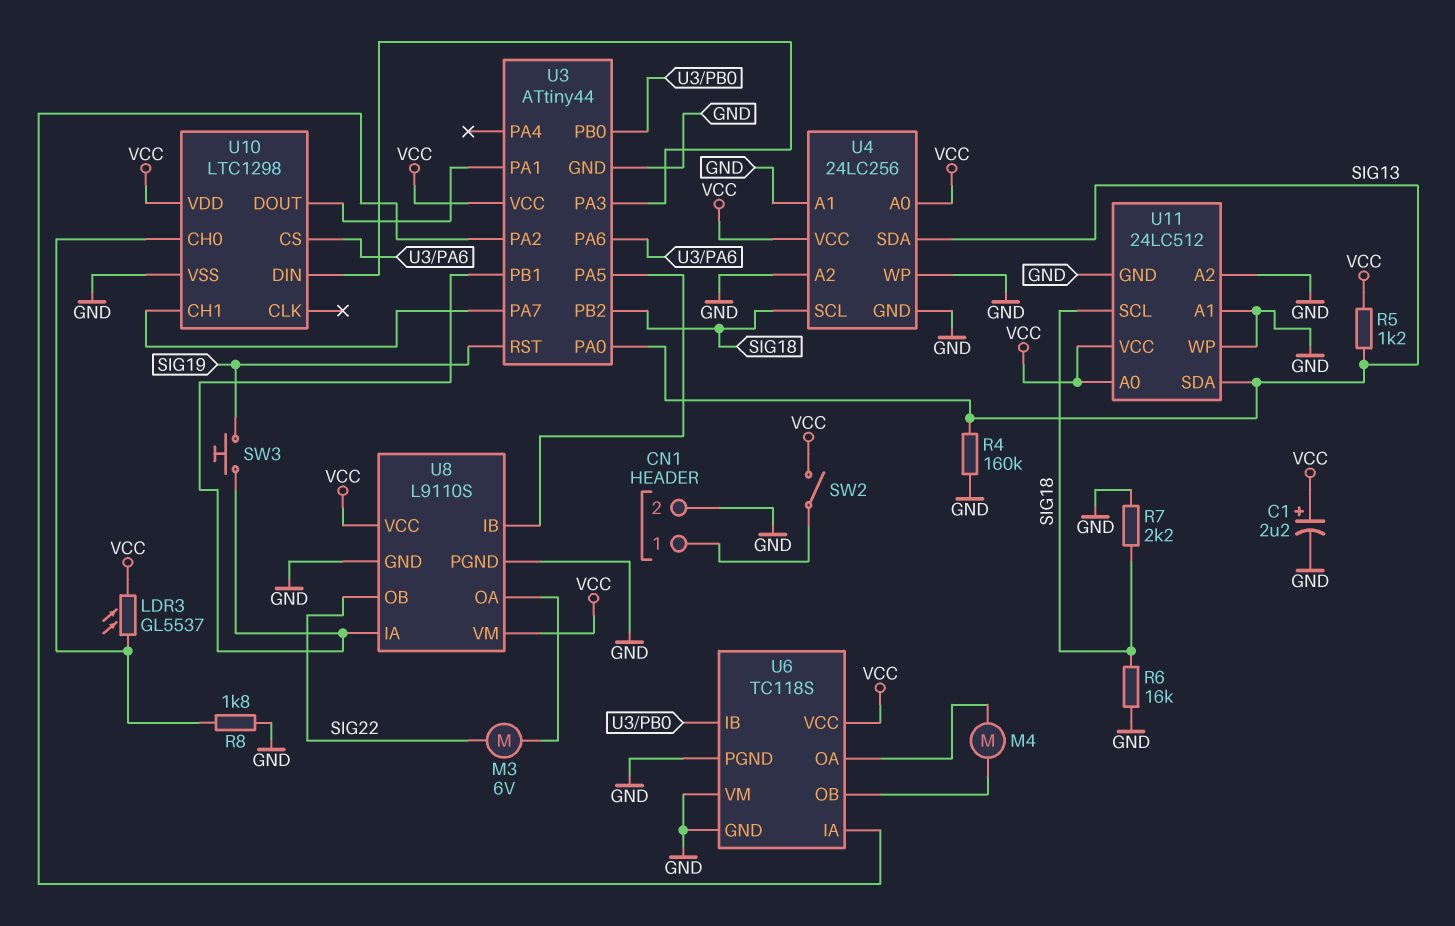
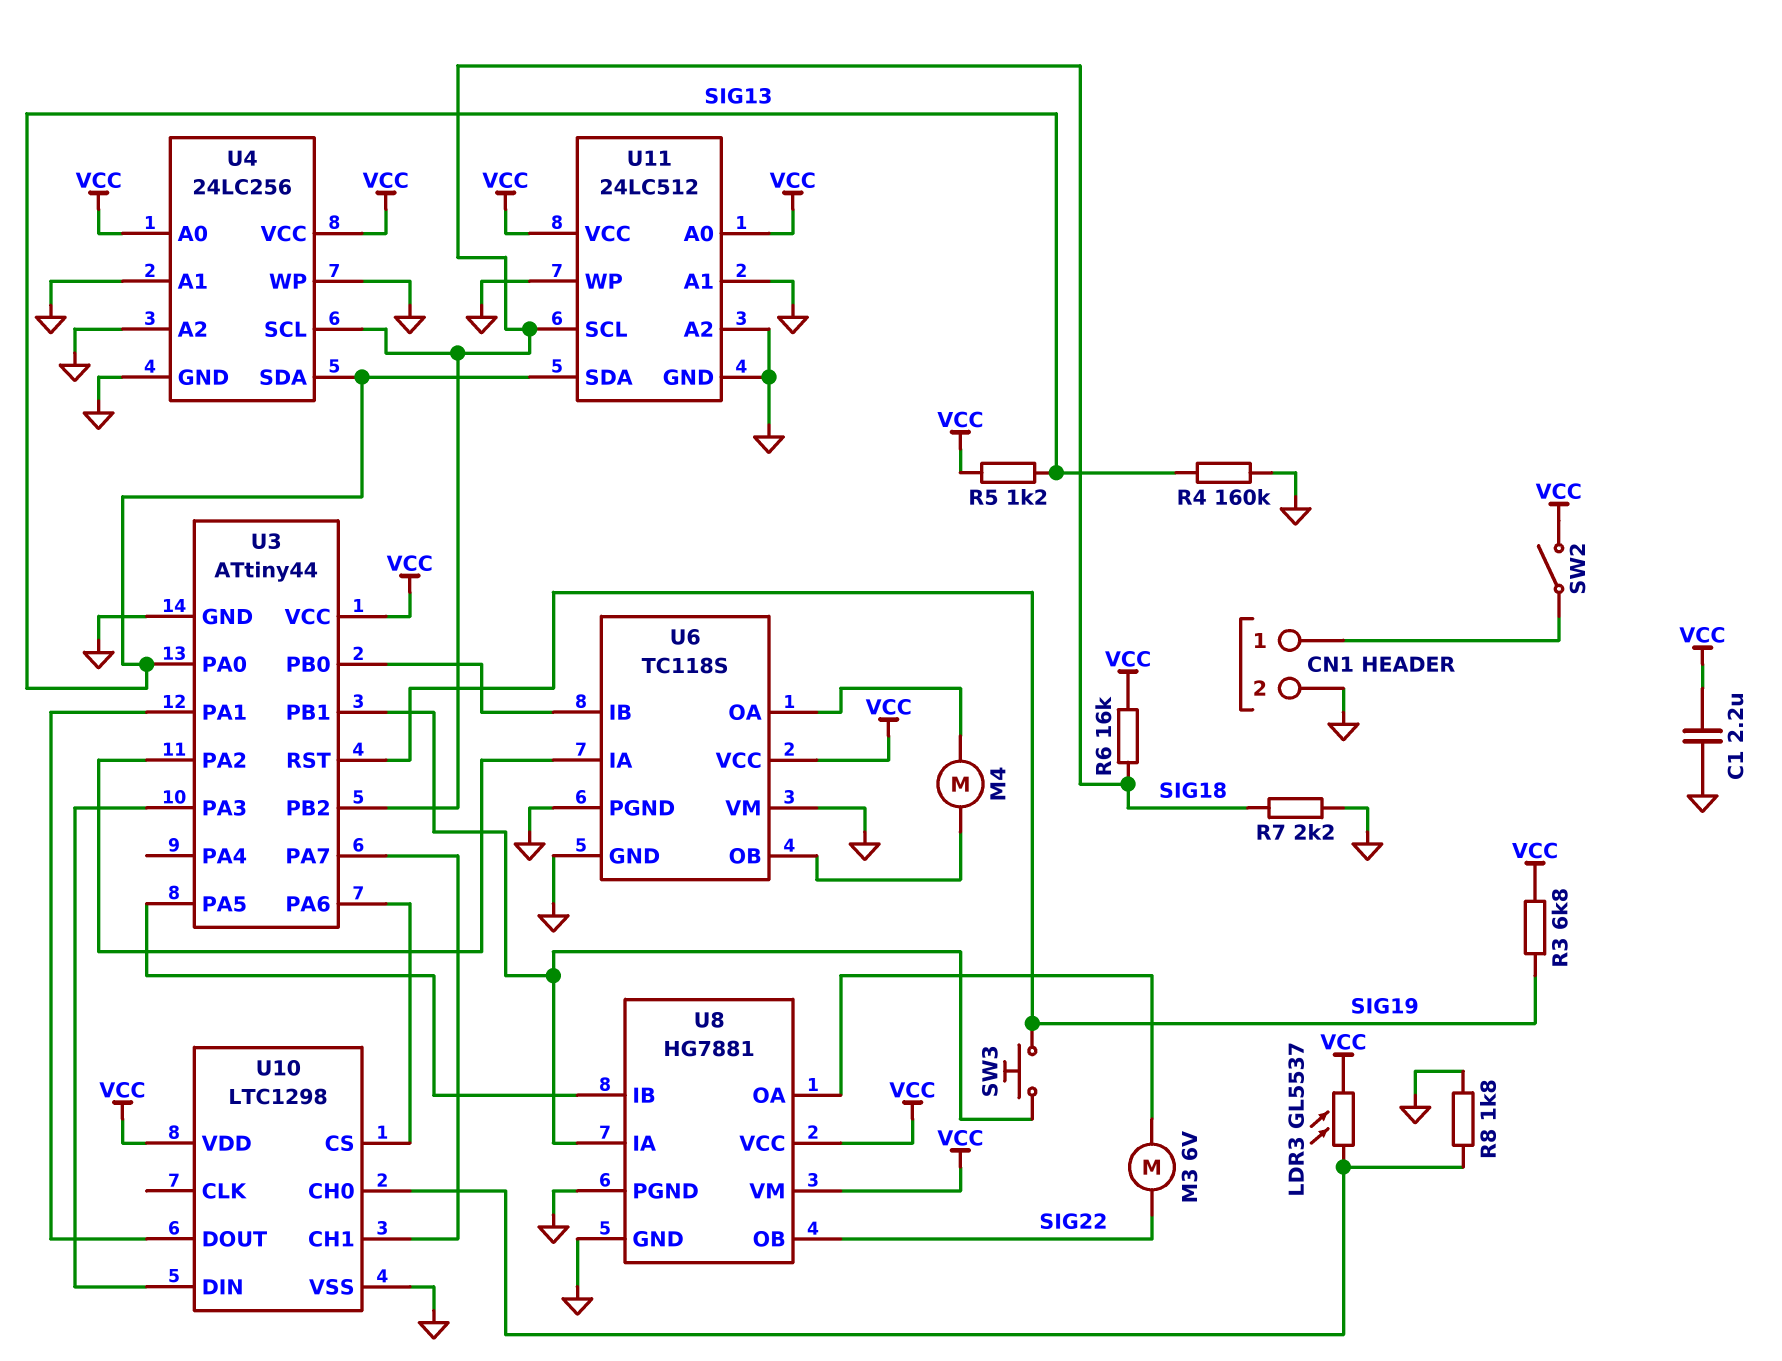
C1: 2.2uF (plus VCC, minus GND) -> 2.2uF (GND, VCC)
R3: none -> 6.8k (SIG19, VCC)
R6: 16k (GND, SIG18) -> 16k (SIG18, VCC)
U8: L9110S -> HG7881

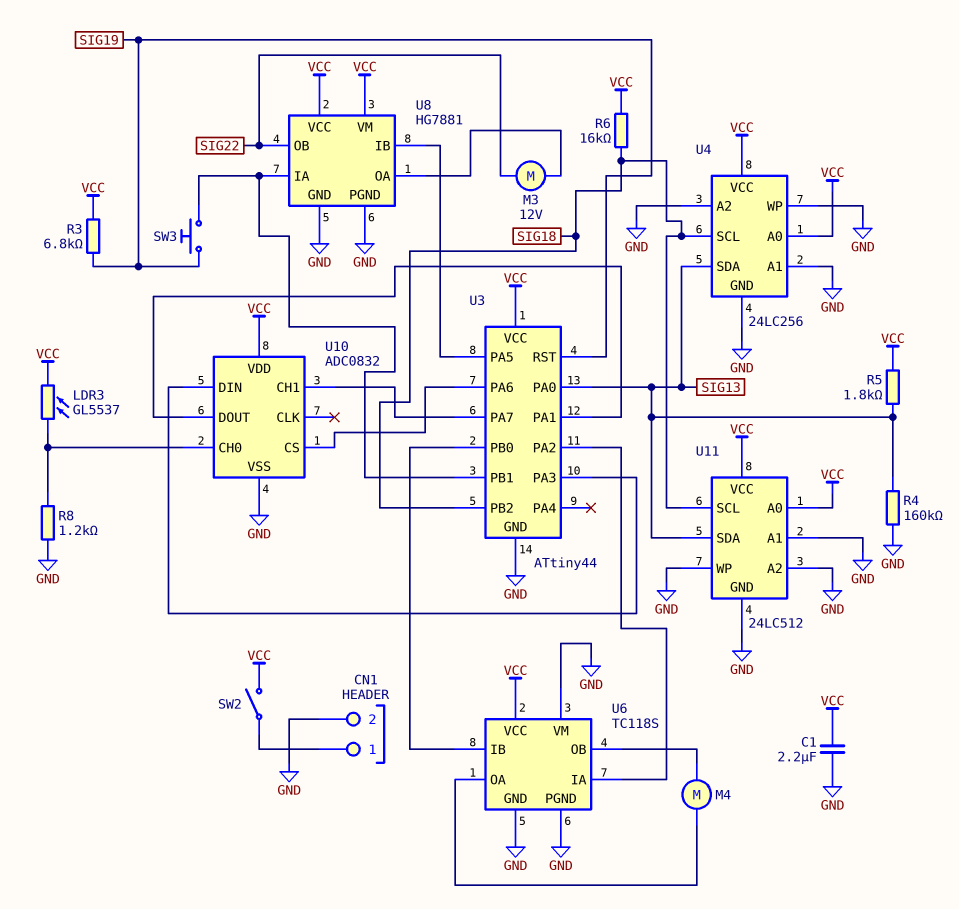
M3: motor 6V (SIG22, U8/OA) -> motor 12V (SIG22, U8/OA)
R5: 1.2k (SIG13, VCC) -> 1.8k (SIG13, VCC)
R7: 2.2k (GND, SIG18) -> none
R8: 1.8k (GND, U10/CH0) -> 1.2k (GND, U10/CH0)
U10: LTC1298 -> ADC0832

